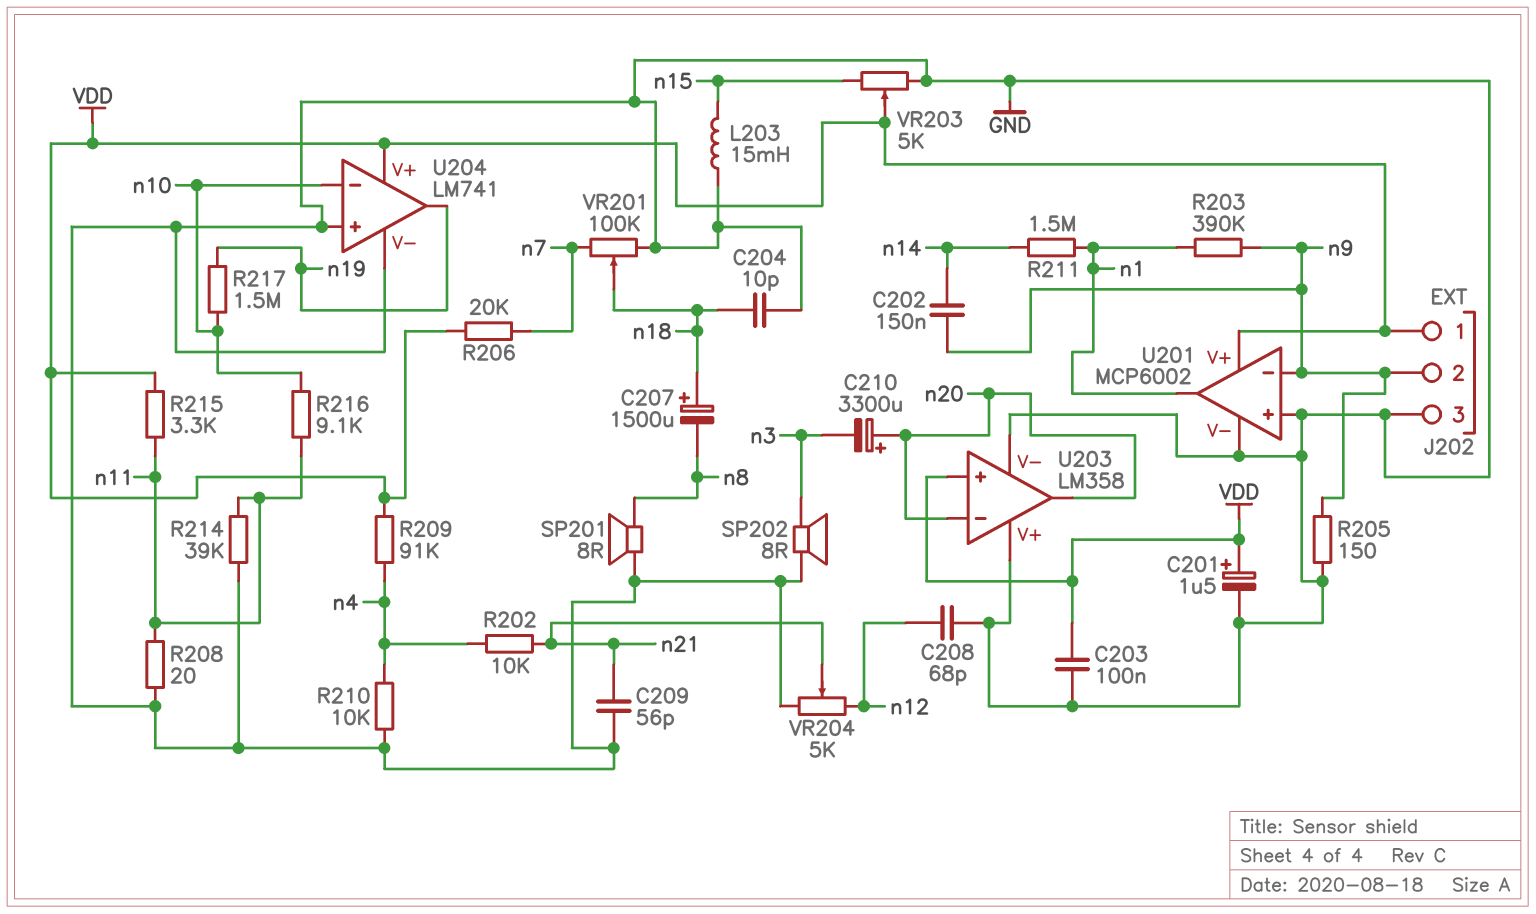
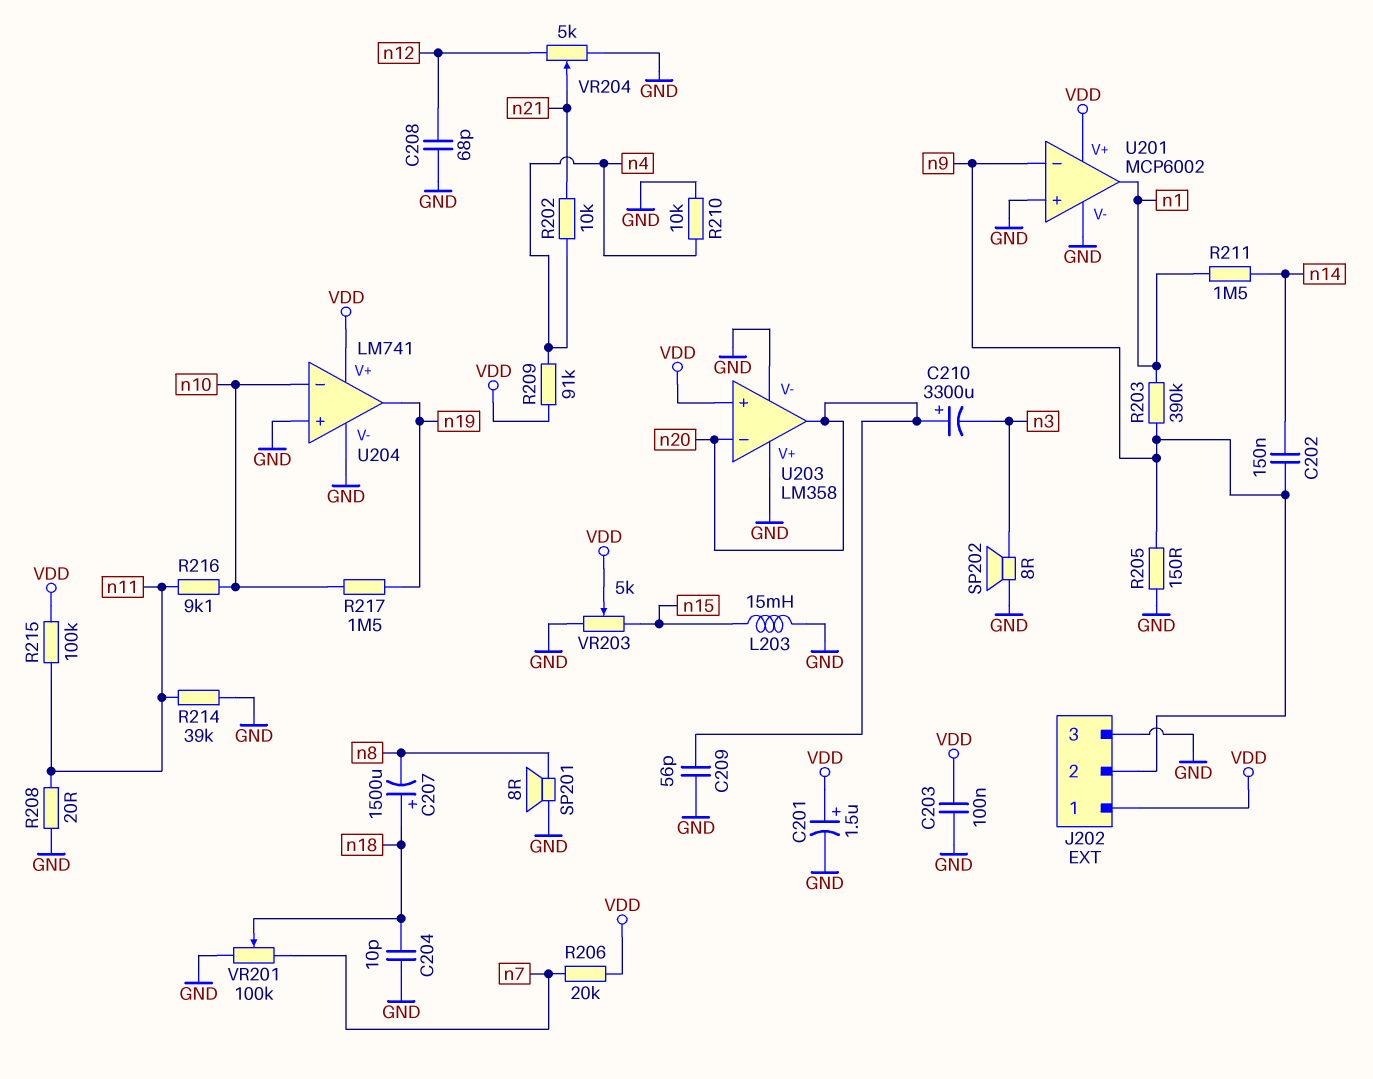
C209: 56pF (GND, n21) -> 56pF (GND, n20)
R215: 3.3k (VDD, n11) -> 100k (VDD, n11)

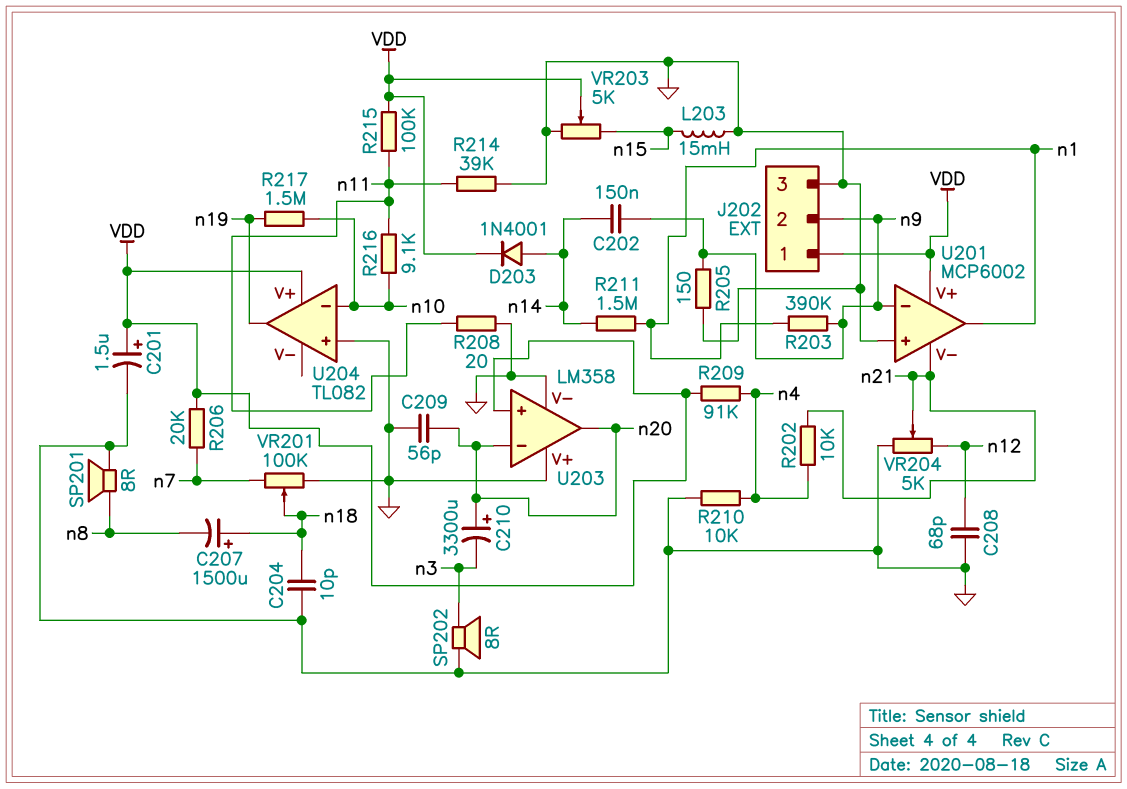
C203: 100nF (GND, VDD) -> none
D203: none -> diode 1N4001 (A n14, K VDD)
U201 pin V-: GND -> n21
U204: LM741 -> TL082
U204 pin V-: GND -> none

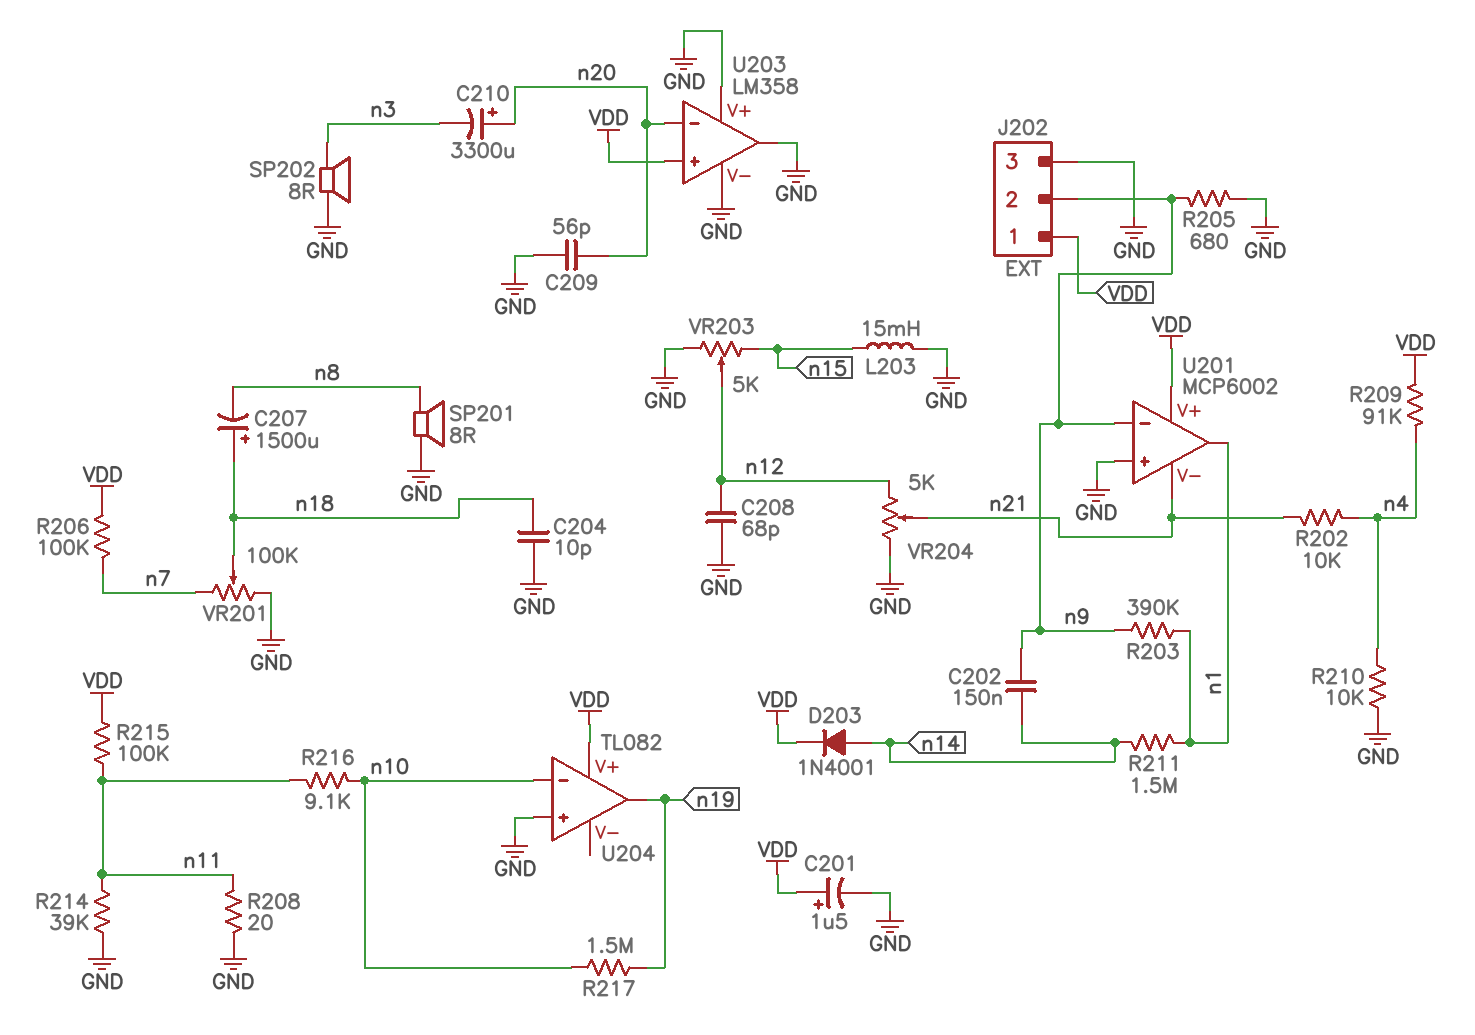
R205: 150 (GND, n9) -> 680 (GND, n9)
R206: 20k (VDD, n7) -> 100k (VDD, n7)
U203 pin out: n20 -> GND
VR203: 5k (GND, n15, wiper VDD) -> 5k (GND, n15, wiper n12)

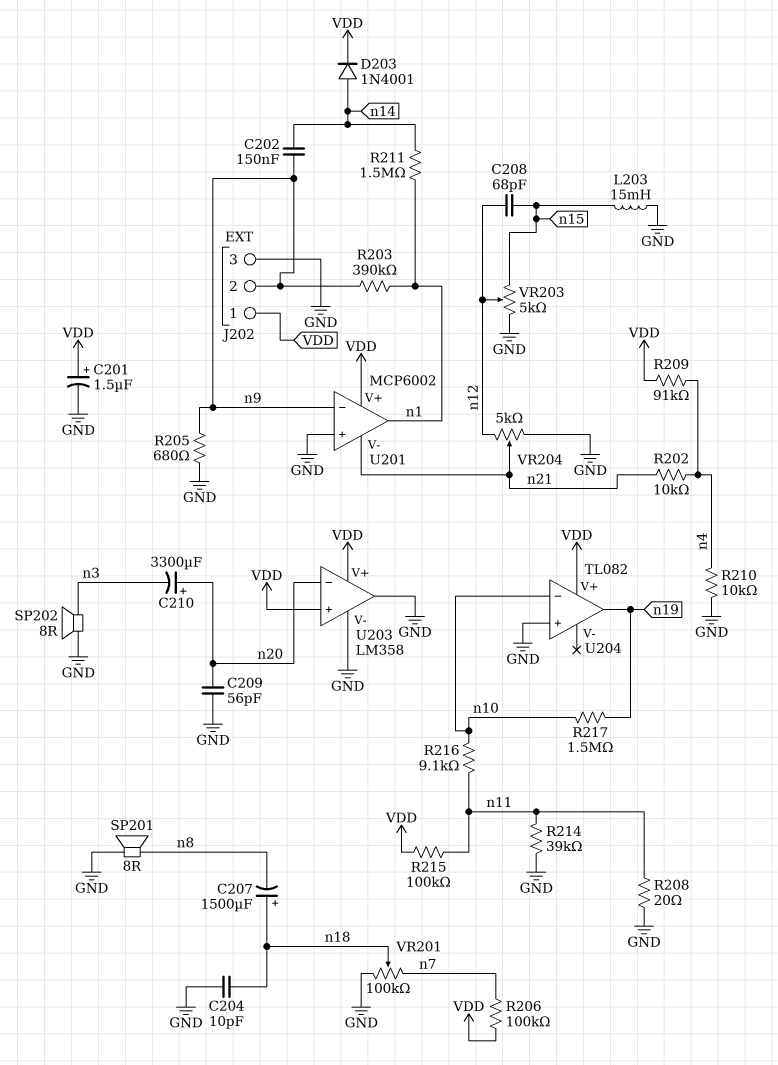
C208: 68pF (GND, n12) -> 68pF (n12, n15)
U203 pin V+: GND -> VDD

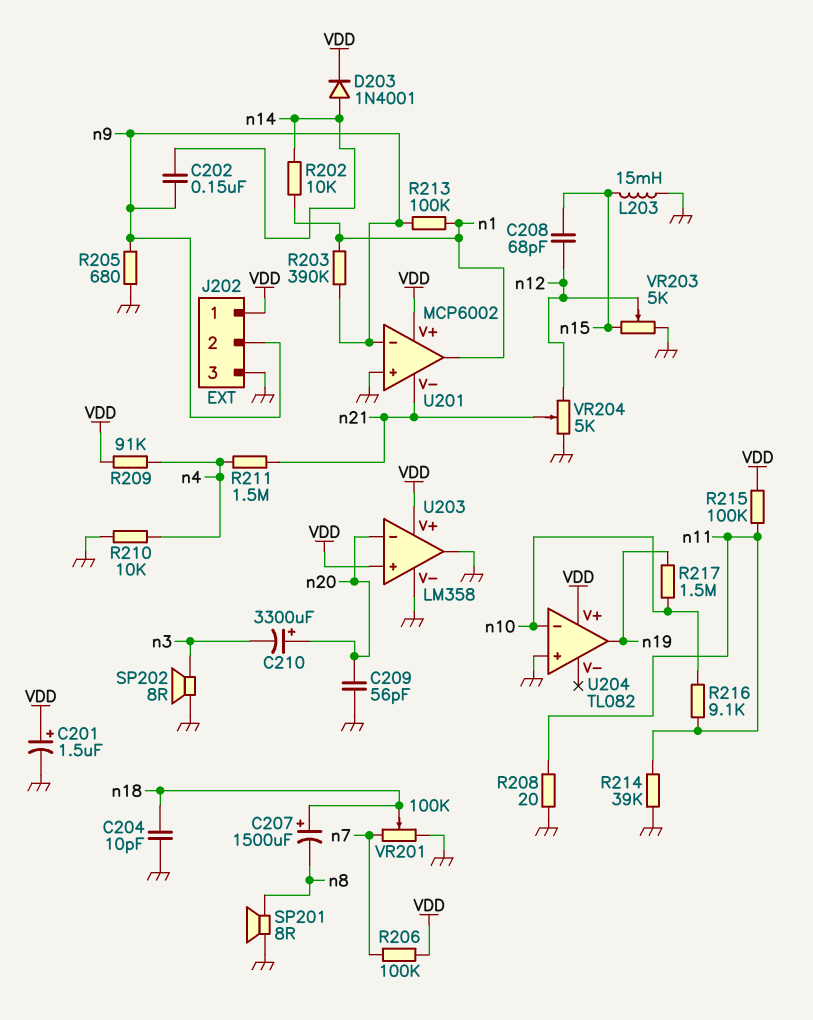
R202: 10k (n4, n21) -> 10k (n1, n14)
R211: 1.5M (n1, n14) -> 1.5M (n4, n21)
R213: none -> 100k (n1, n9)

